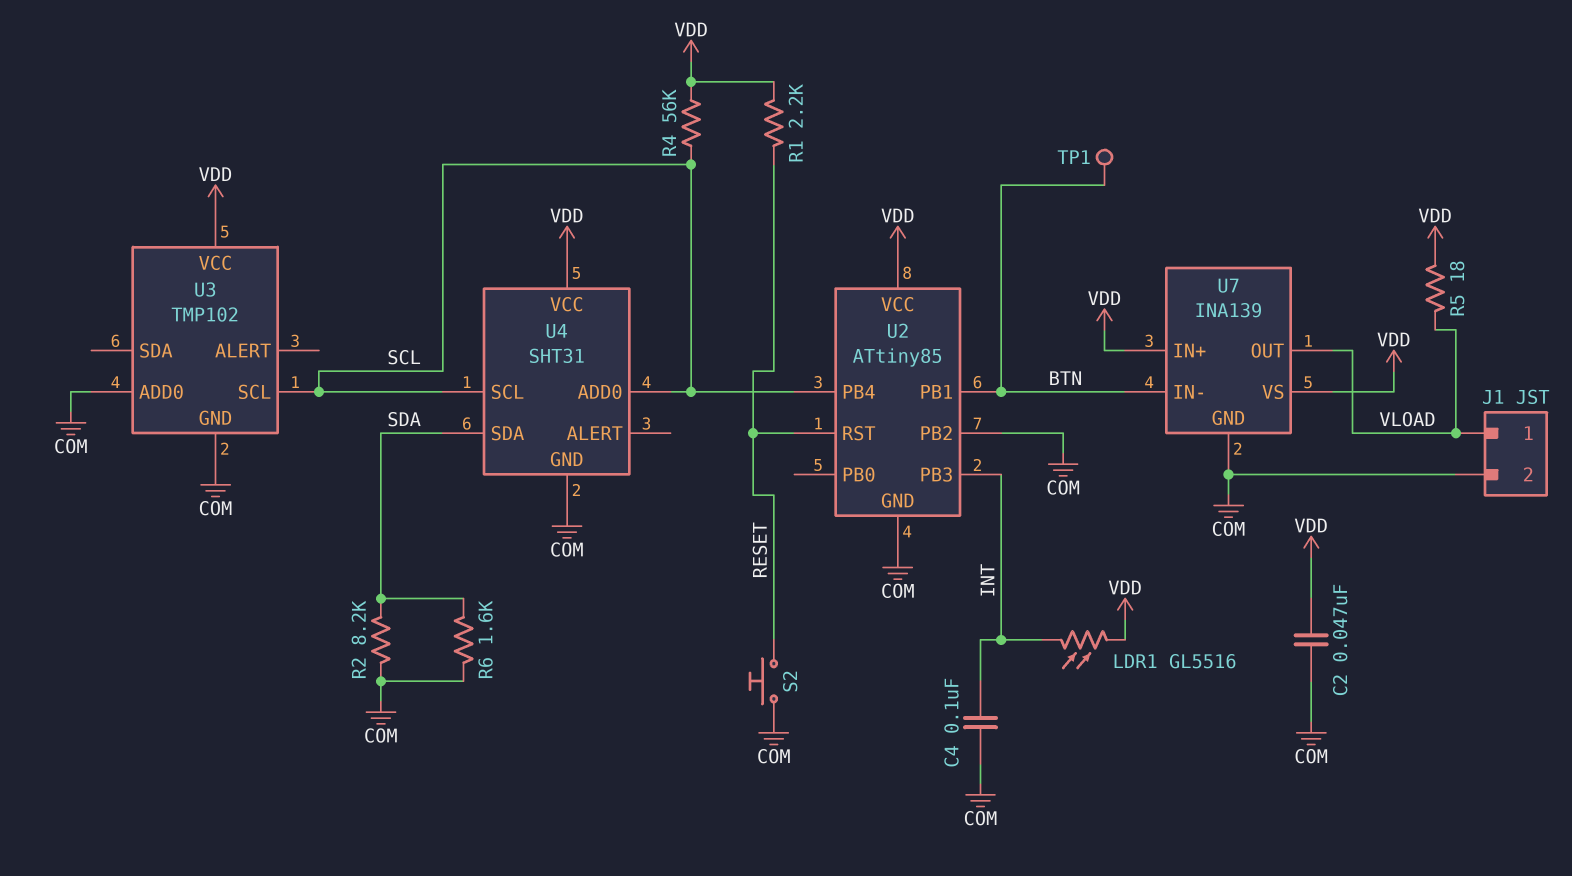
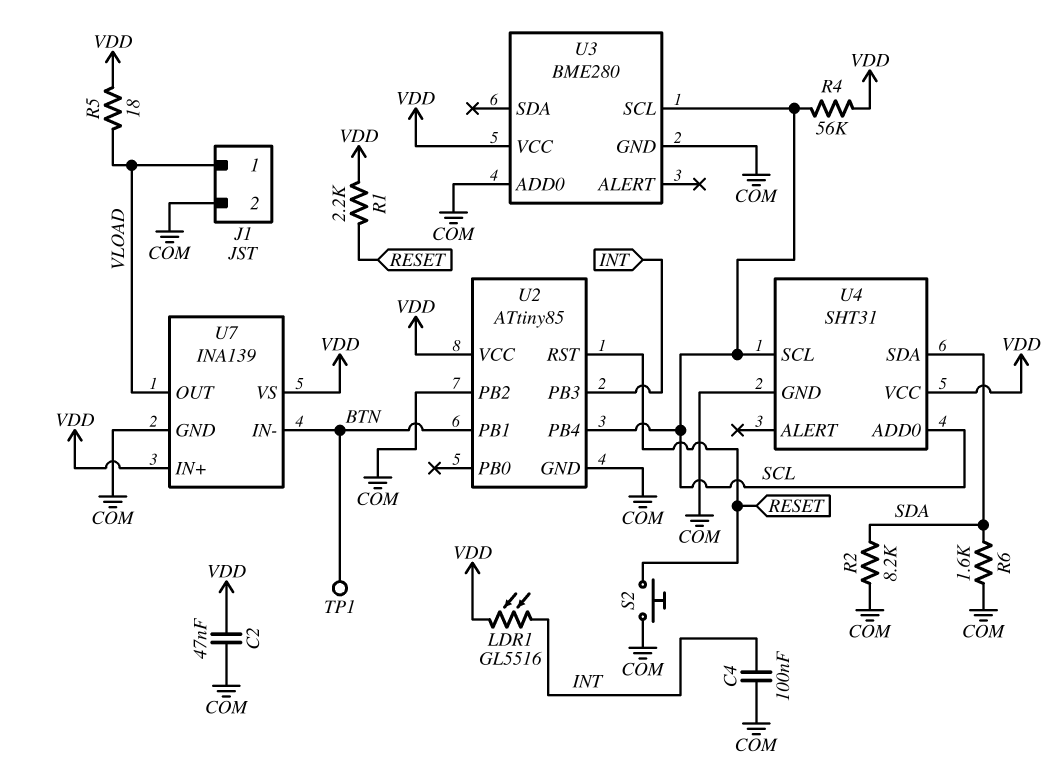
U3: TMP102 -> BME280

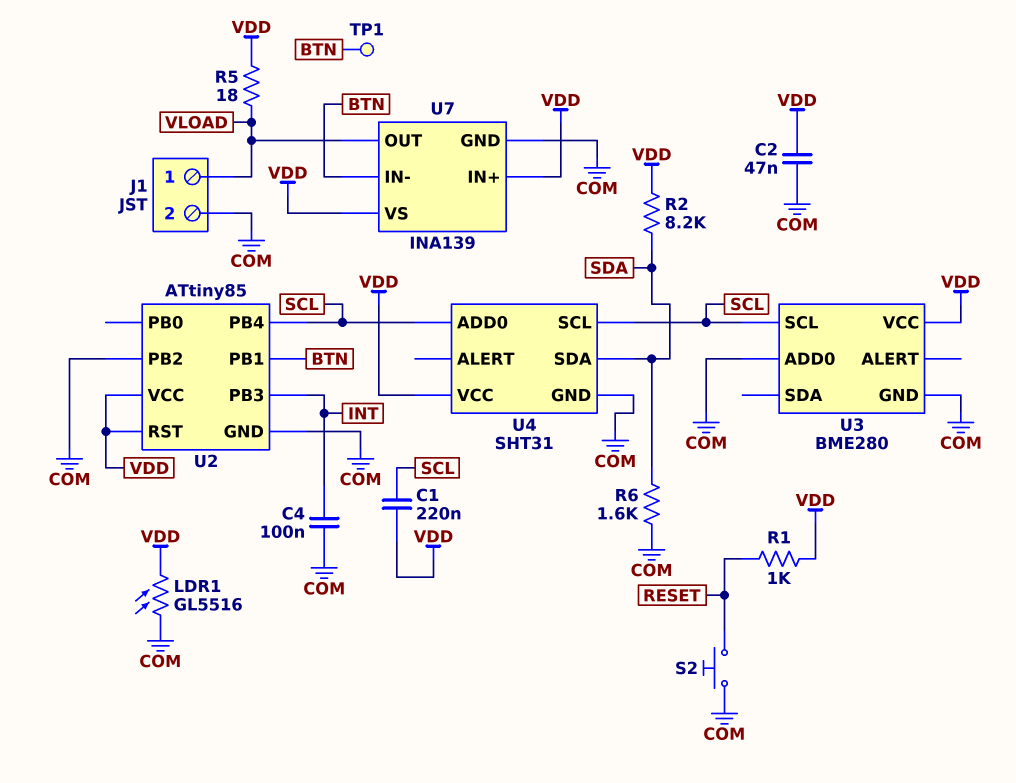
C1: none -> 220nF (SCL, VDD)
LDR1: GL5516 (INT, VDD) -> GL5516 (COM, VDD)
R1: 2.2k (RESET, VDD) -> 1k (RESET, VDD)
R2: 8.2k (COM, SDA) -> 8.2k (SDA, VDD)
R4: 56k (SCL, VDD) -> none
U2 pin RST: RESET -> VDD

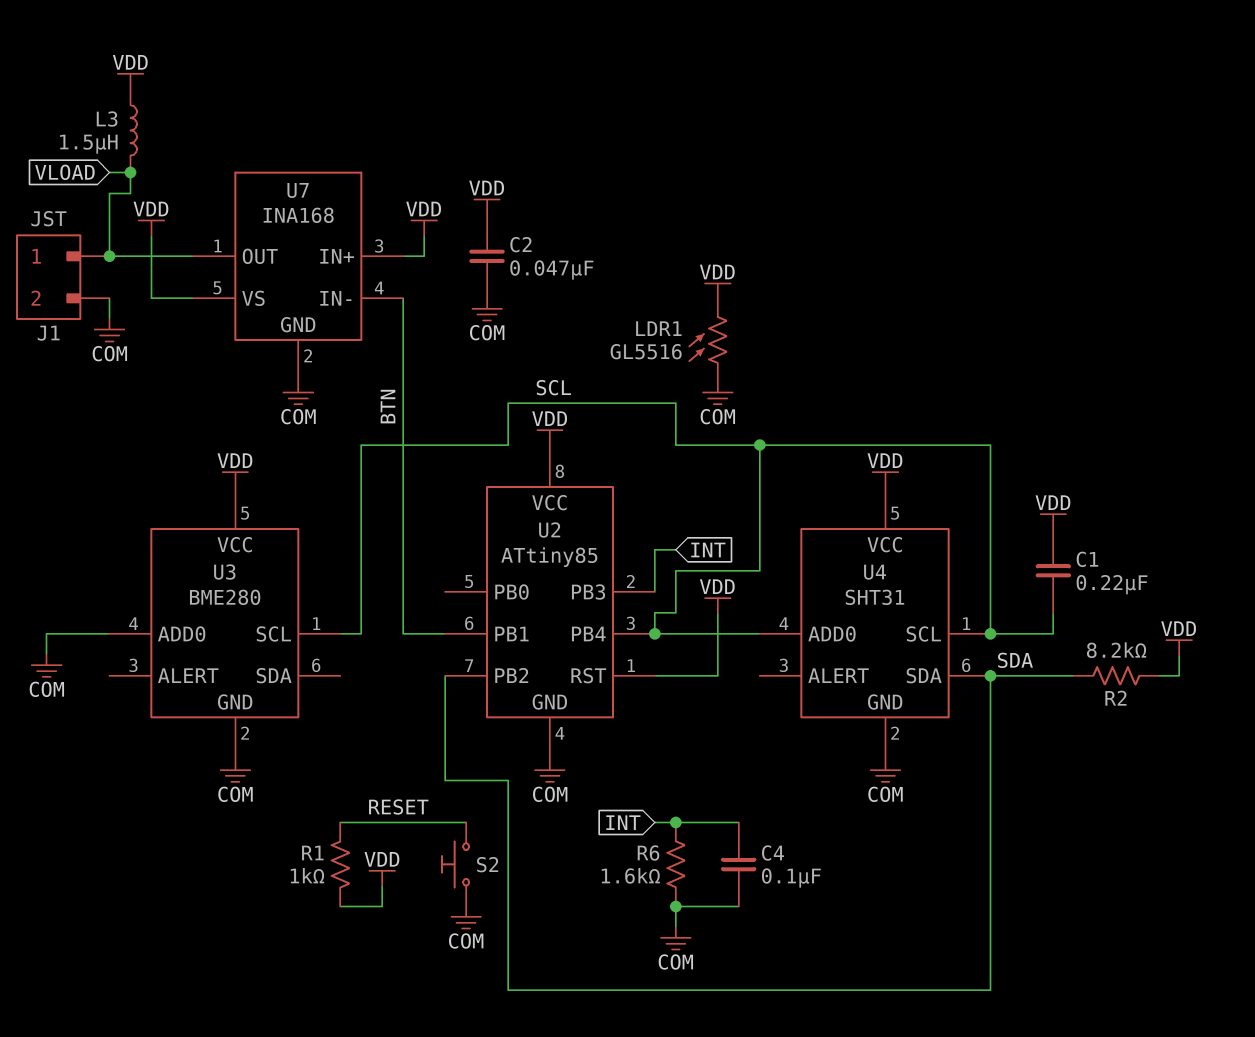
L3: none -> 1.5uH (VDD, VLOAD)
R5: 18 (VDD, VLOAD) -> none
R6: 1.6k (COM, SDA) -> 1.6k (COM, INT)
TP1: test point (BTN) -> none
U2 pin PB2: COM -> SDA
U7: INA139 -> INA168

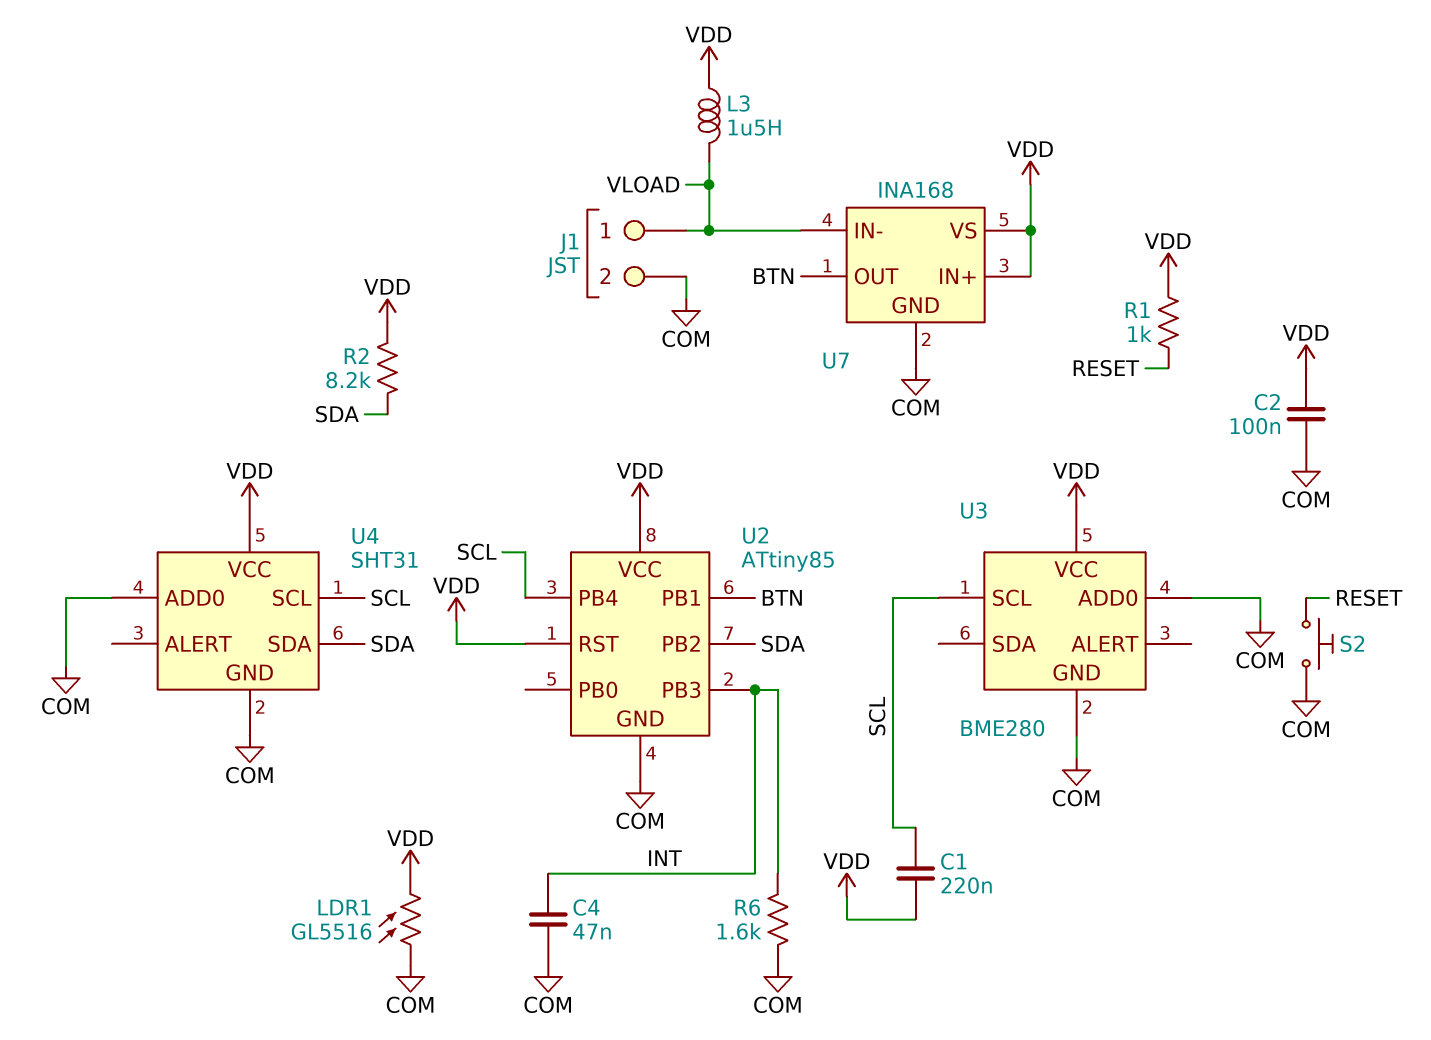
C2: 47nF (COM, VDD) -> 100nF (COM, VDD)
C4: 100nF (COM, INT) -> 47nF (COM, INT)
U4 pin ADD0: SCL -> COM
U7 pin IN-: BTN -> VLOAD
U7 pin OUT: VLOAD -> BTN

